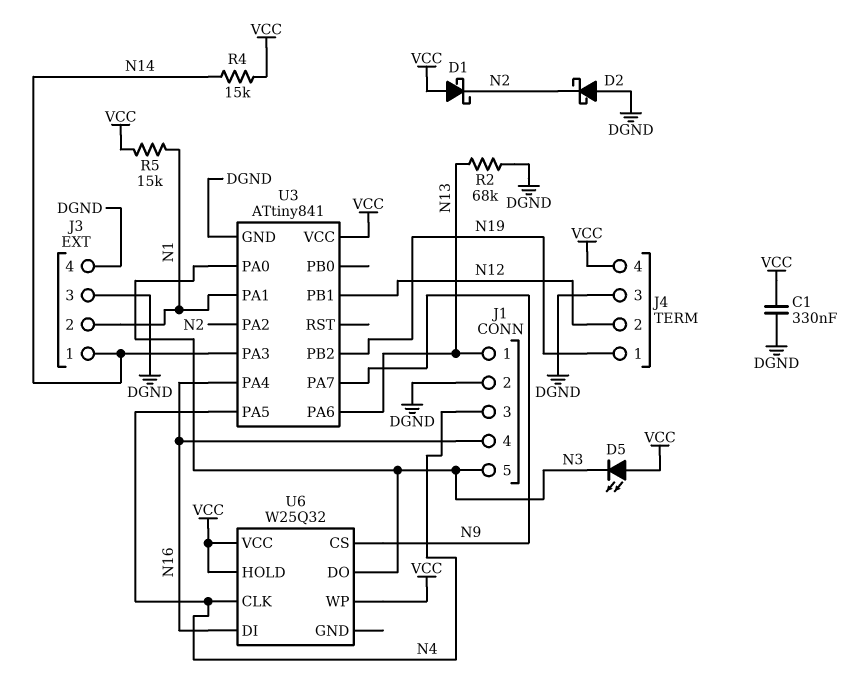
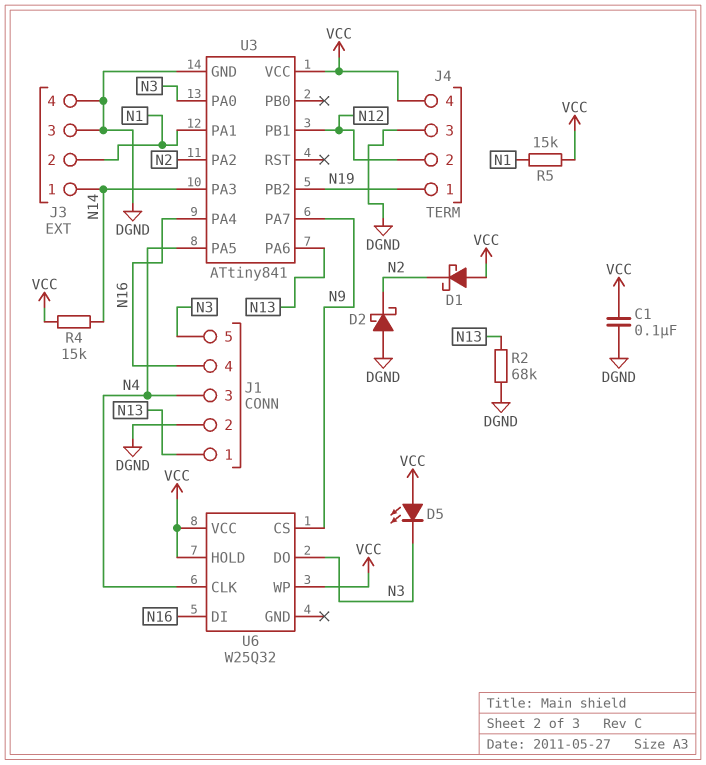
C1: 330nF (DGND, VCC) -> 100nF (DGND, VCC)

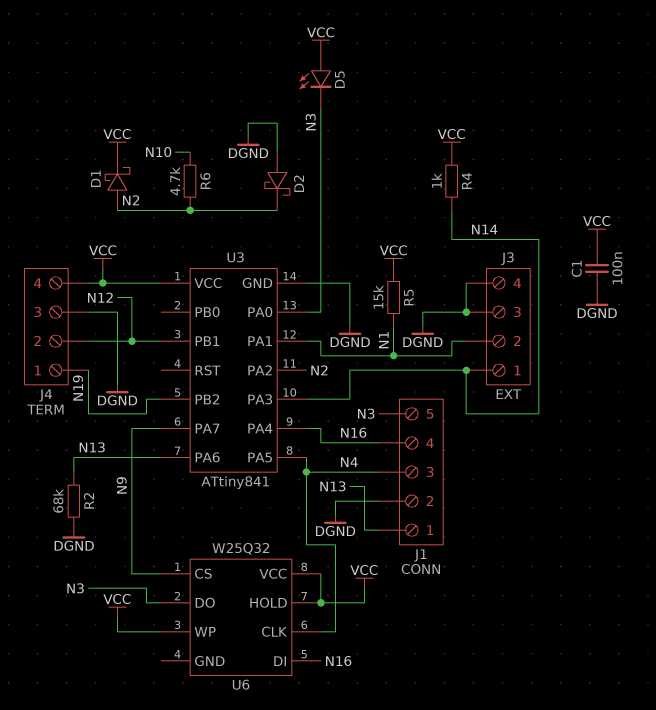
D1: schottky (A VCC, K N2) -> schottky (A N2, K VCC)
R4: 15k (N14, VCC) -> 1k (N14, VCC)
R6: none -> 4.7k (N2, N10)

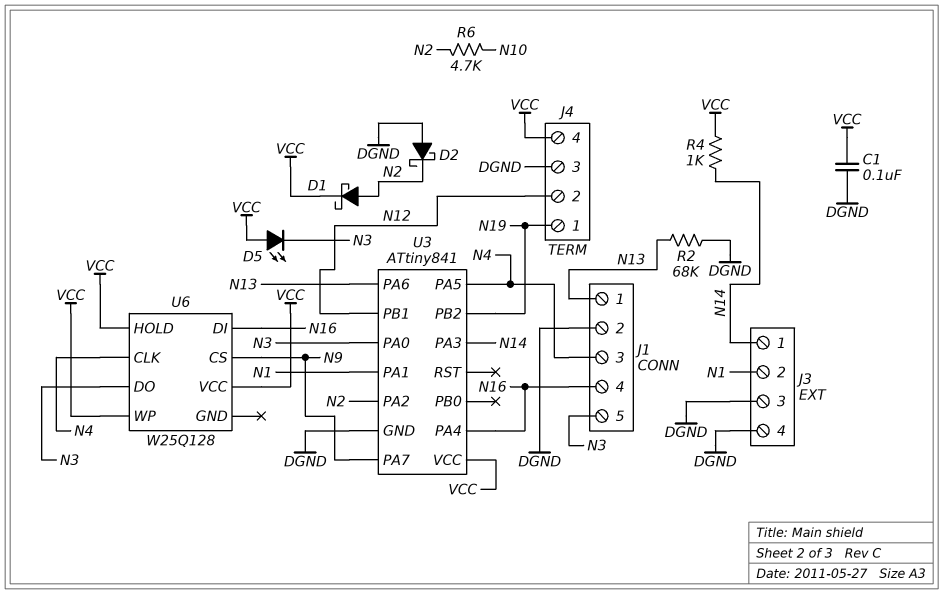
R5: 15k (N1, VCC) -> none
U6: W25Q32 -> W25Q128

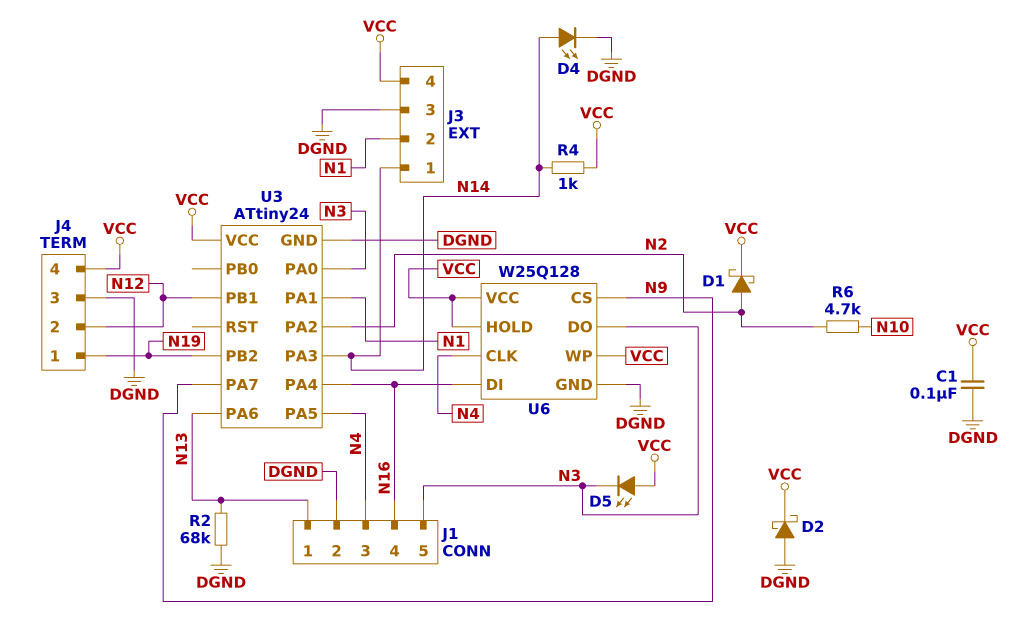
D2: schottky (A DGND, K N2) -> schottky (A DGND, K VCC)
D4: none -> LED (A N14, K DGND)
J3 pin 4: DGND -> VCC
U3: ATtiny841 -> ATtiny24
U6 pin GND: none -> DGND

